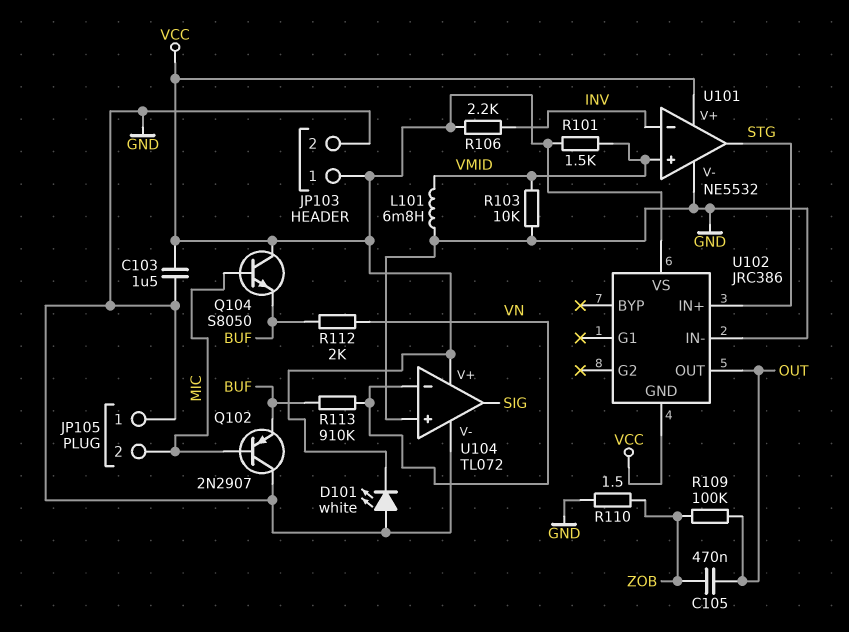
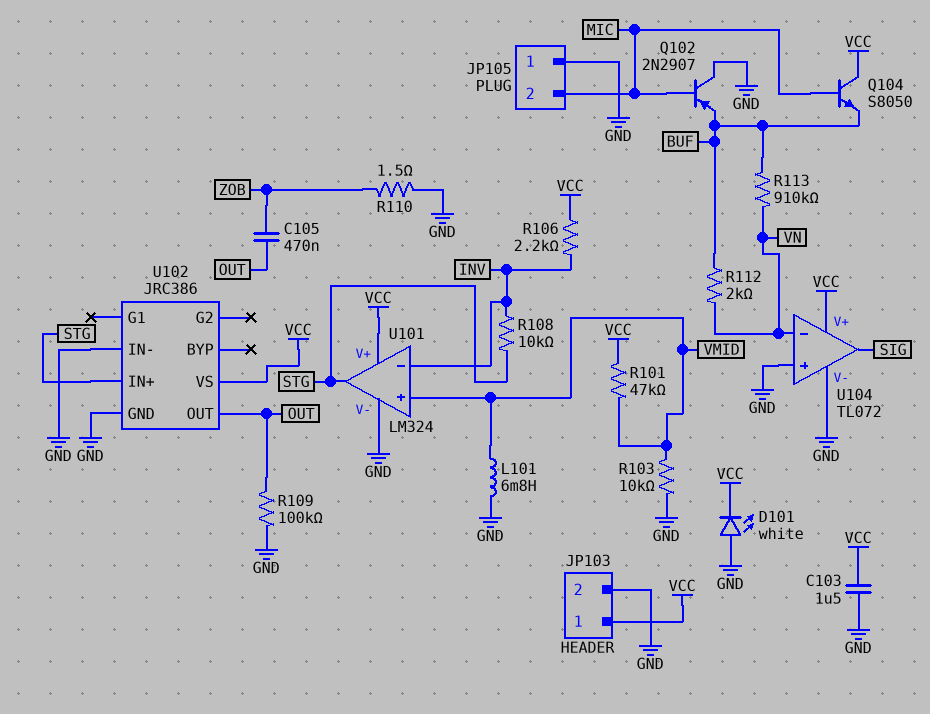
R101: 1.5k (VCC, VMID) -> 47k (VCC, VMID)
R108: none -> 10k (INV, STG)
R109: 100k (OUT, ZOB) -> 100k (GND, OUT)
U101: NE5532 -> LM324
U102 pin GND: VCC -> GND

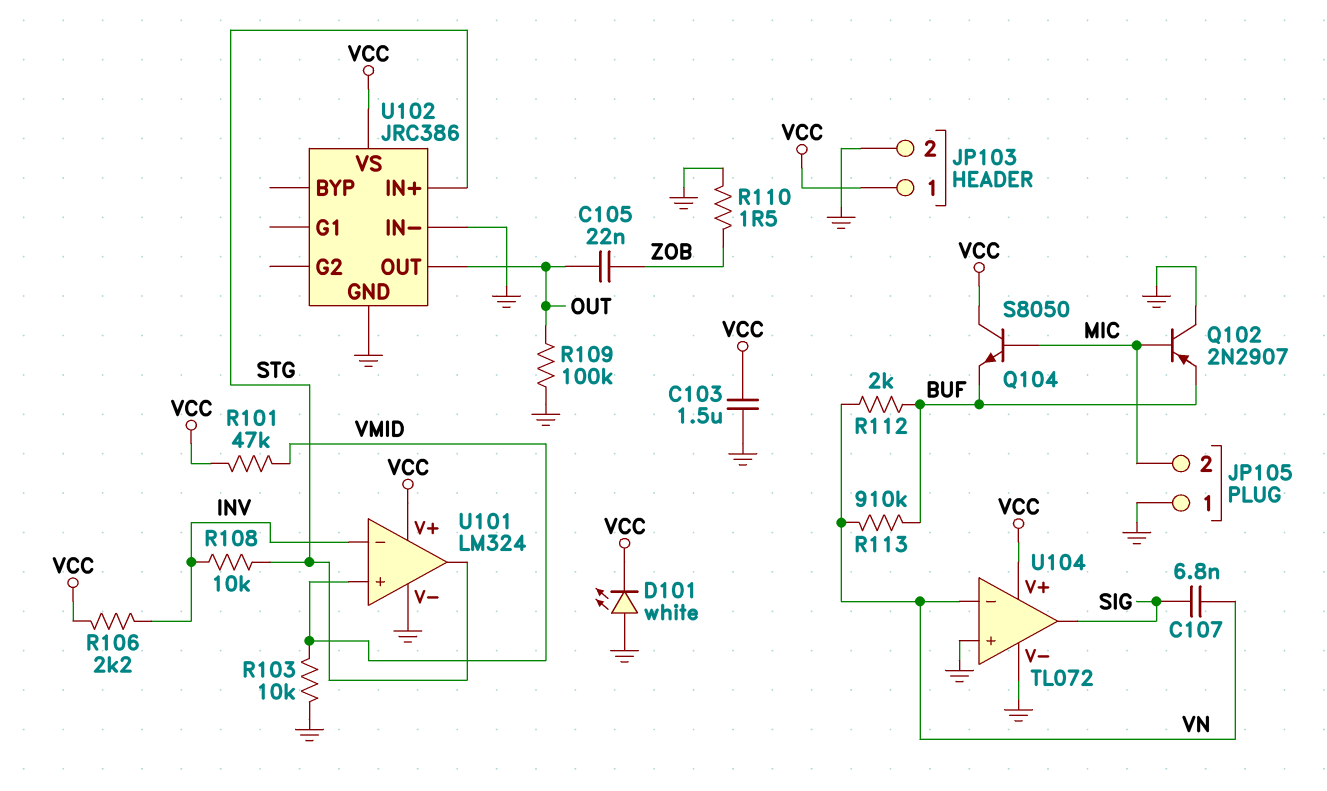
C105: 470nF (OUT, ZOB) -> 22nF (OUT, ZOB)
C107: none -> 6.8nF (SIG, VN)
L101: 6.8mH (GND, VMID) -> none

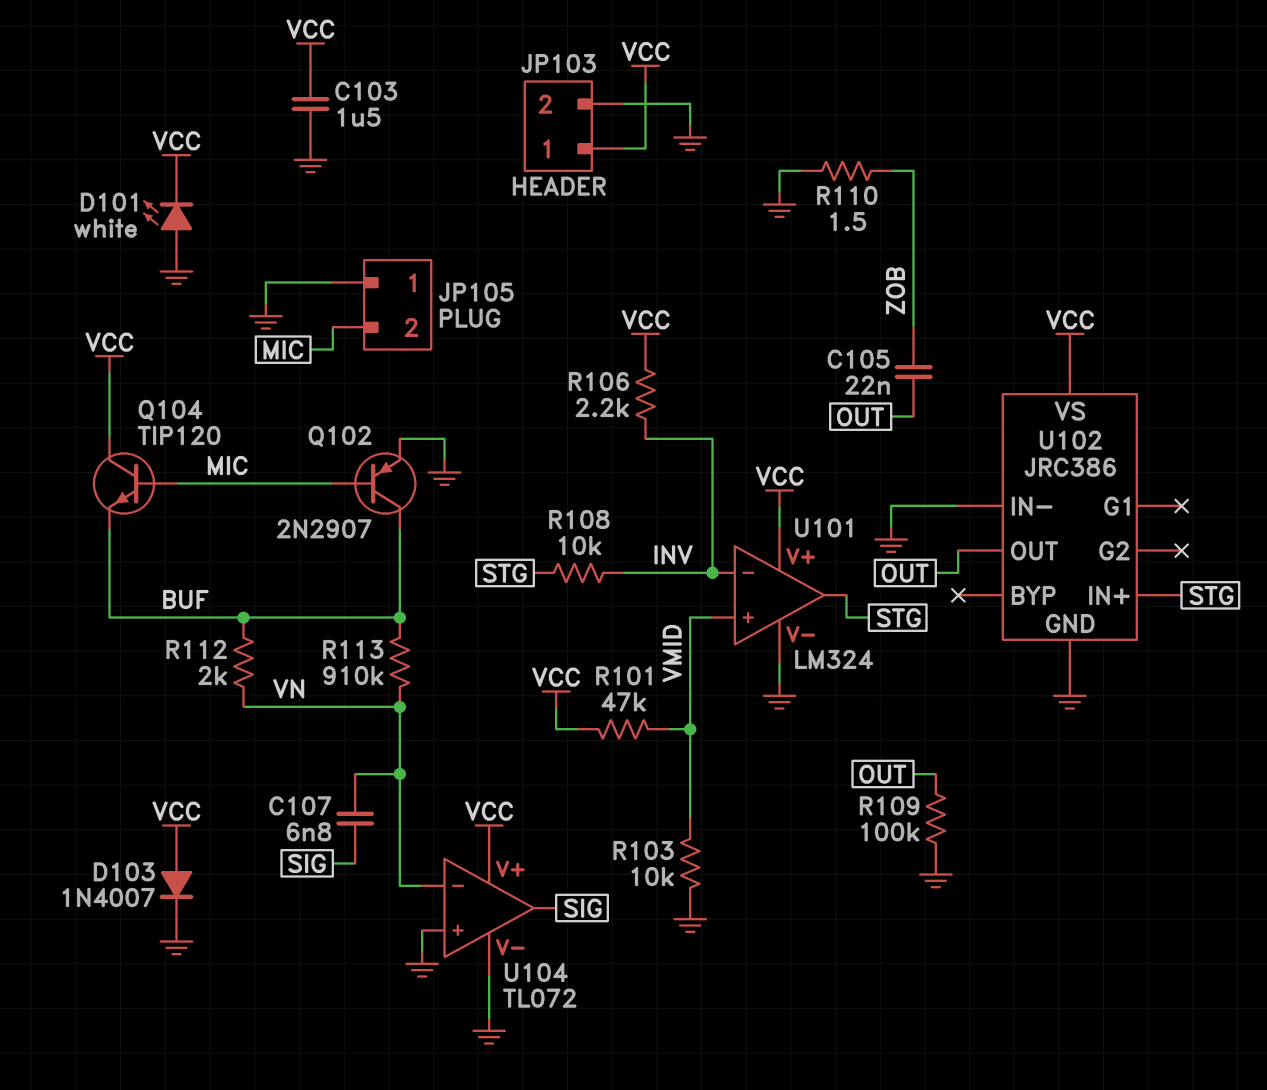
D103: none -> diode 1N4007 (A VCC, K GND)
Q102: PNP 2N2907 (B MIC, C GND, E BUF) -> PNP 2N2907 (B MIC, C BUF, E GND)
Q104: NPN S8050 (B MIC, C VCC, E BUF) -> NPN TIP120 (B MIC, C VCC, E BUF)

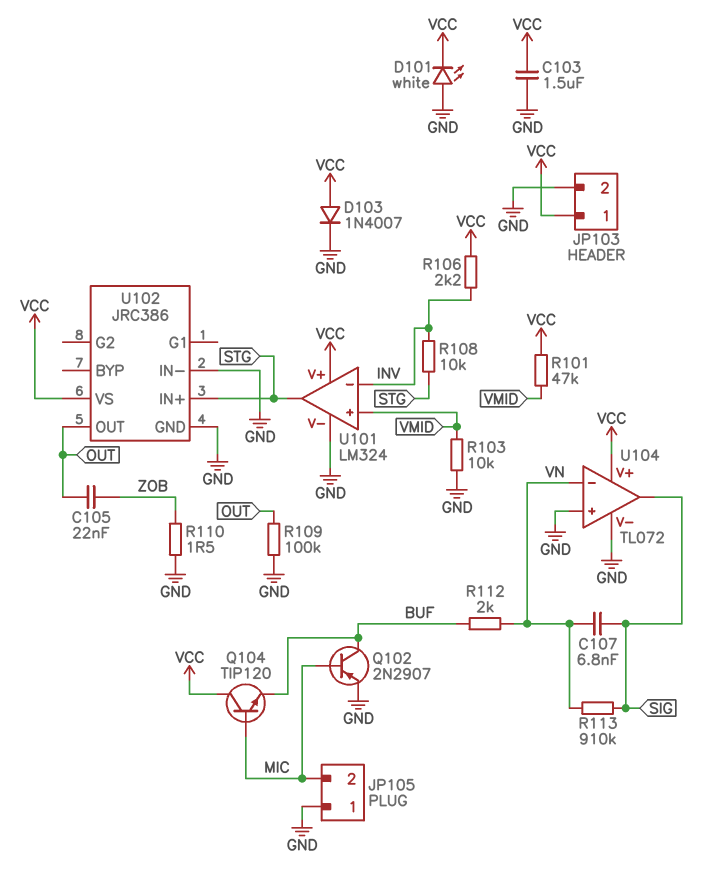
R113: 910k (BUF, VN) -> 910k (SIG, VN)

